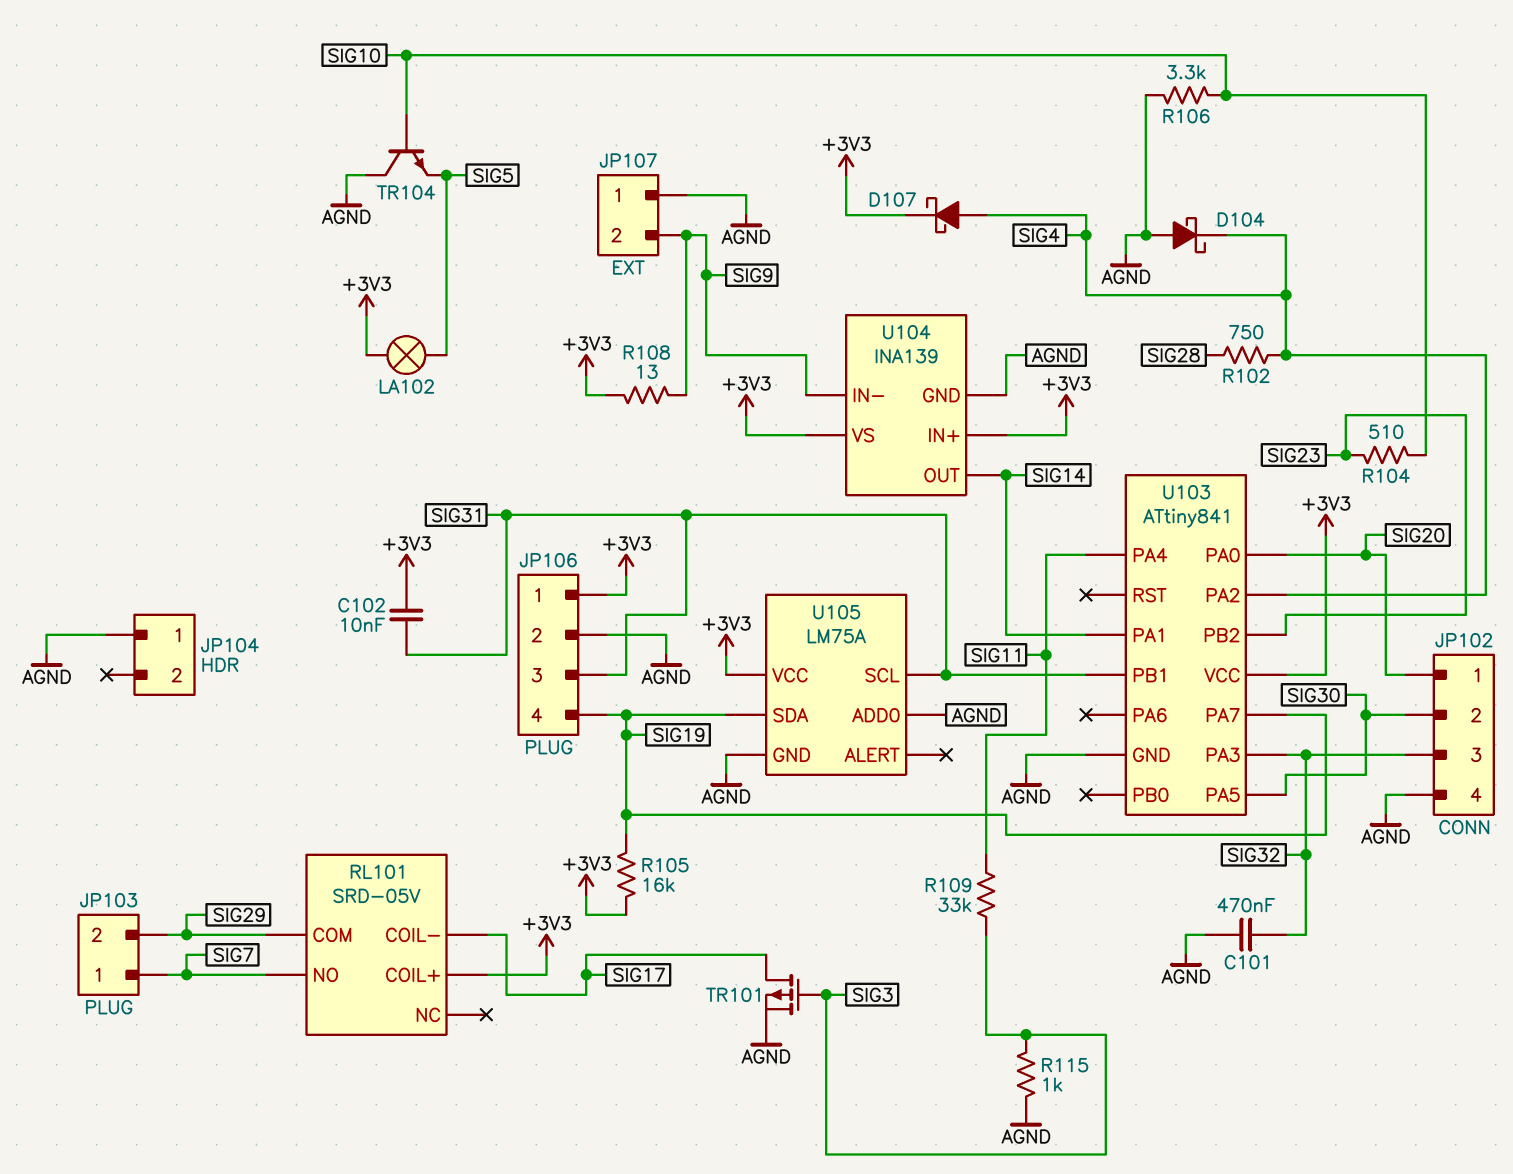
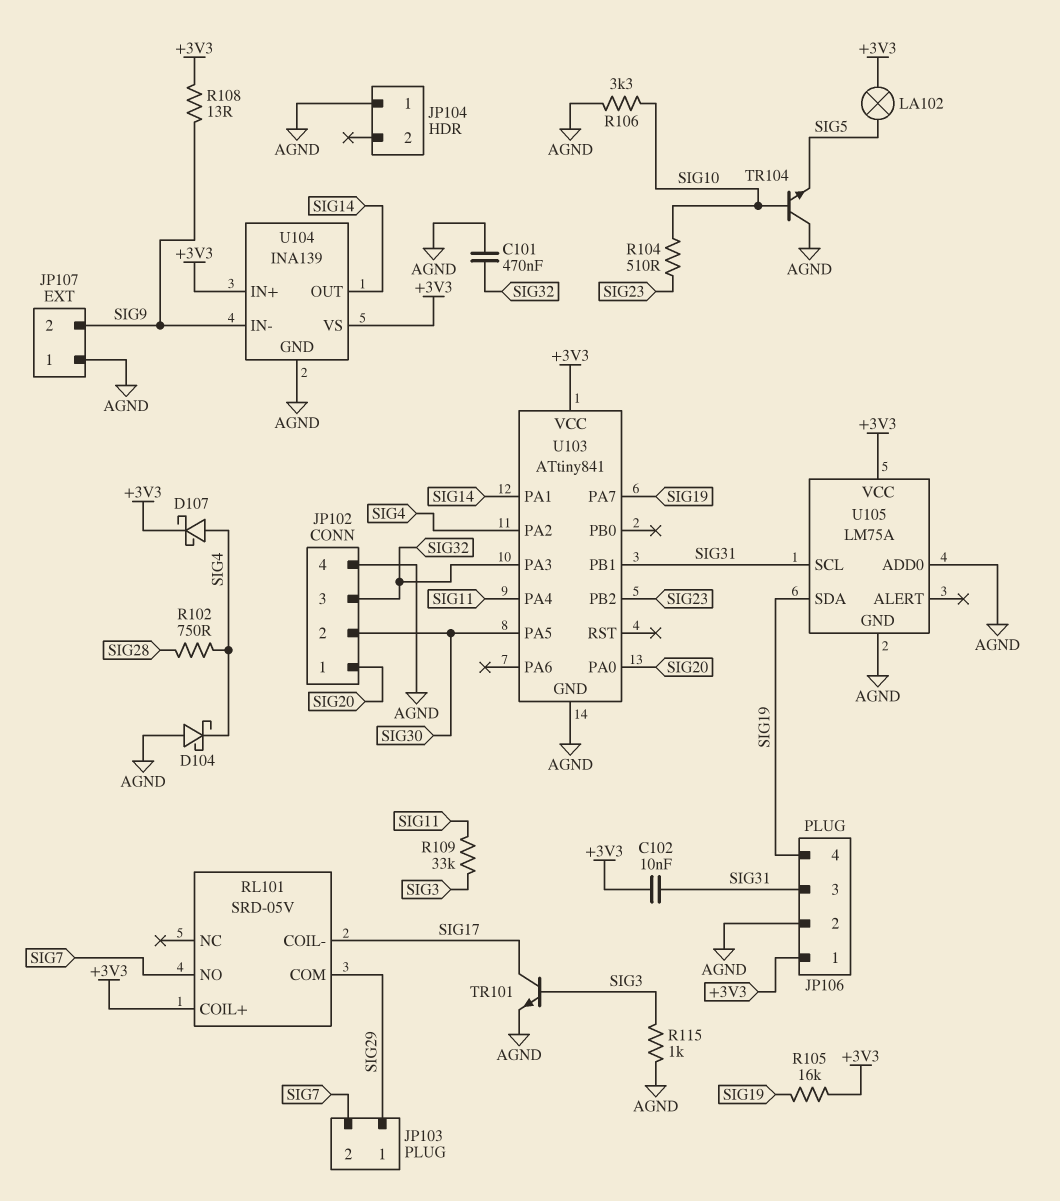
JP103 pin 1: SIG7 -> SIG29
JP103 pin 2: SIG29 -> SIG7
TR101: PMOS (G SIG3, D SIG17, S AGND) -> NPN (B SIG3, C SIG17, E AGND)

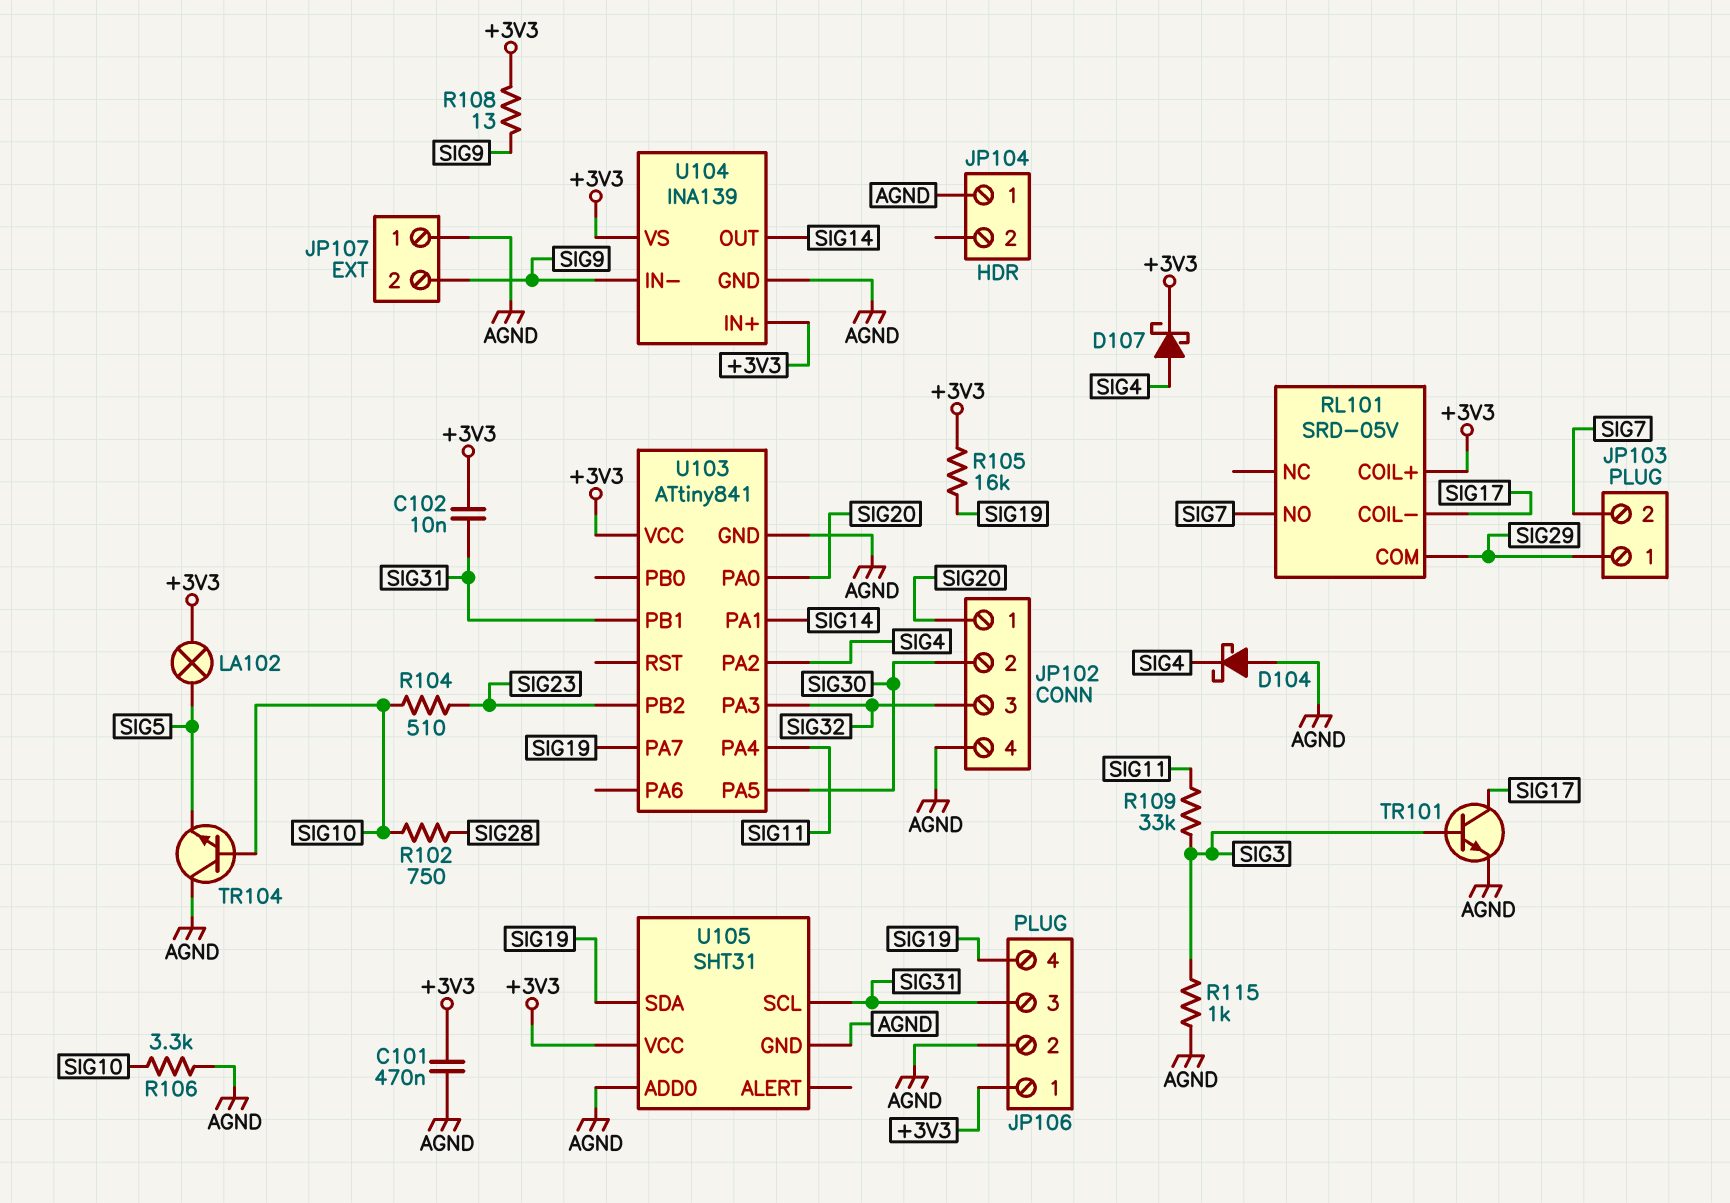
C101: 470nF (AGND, SIG32) -> 470nF (+3V3, AGND)
R102: 750 (SIG4, SIG28) -> 750 (SIG10, SIG28)
U105: LM75A -> SHT31

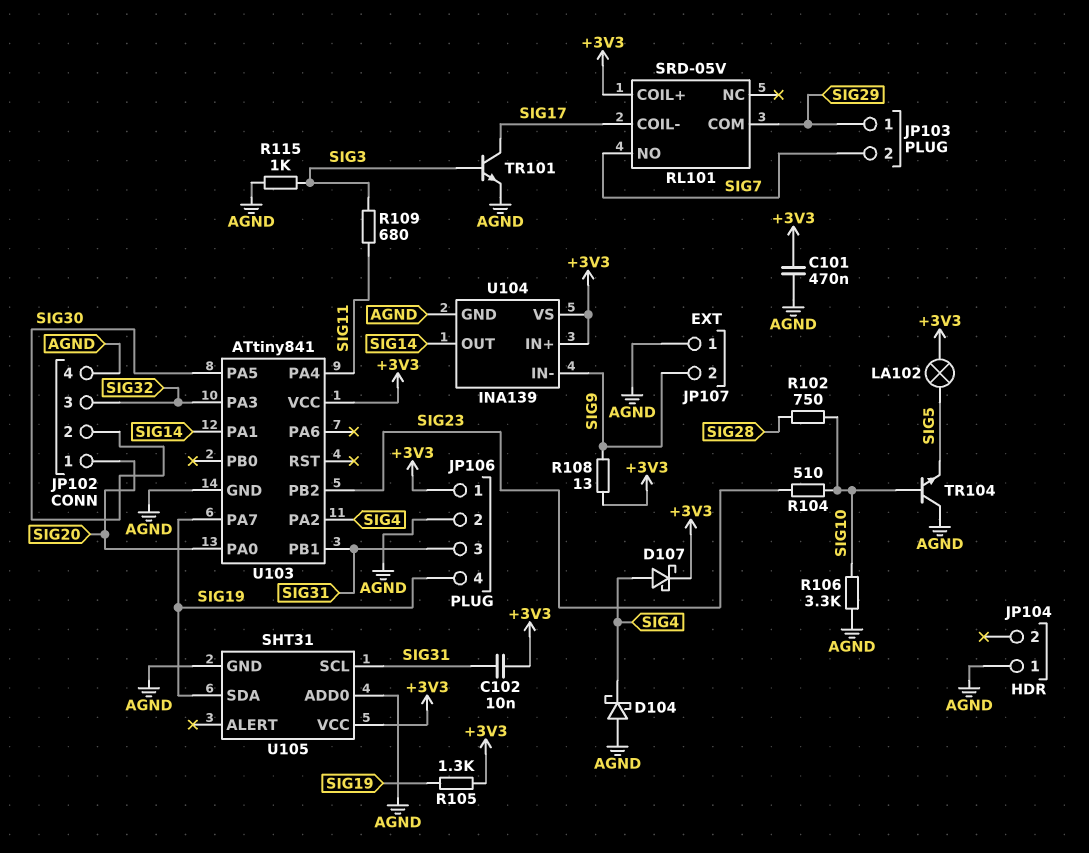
R105: 16k (+3V3, SIG19) -> 1.3k (+3V3, SIG19)
R109: 33k (SIG3, SIG11) -> 680 (SIG3, SIG11)

